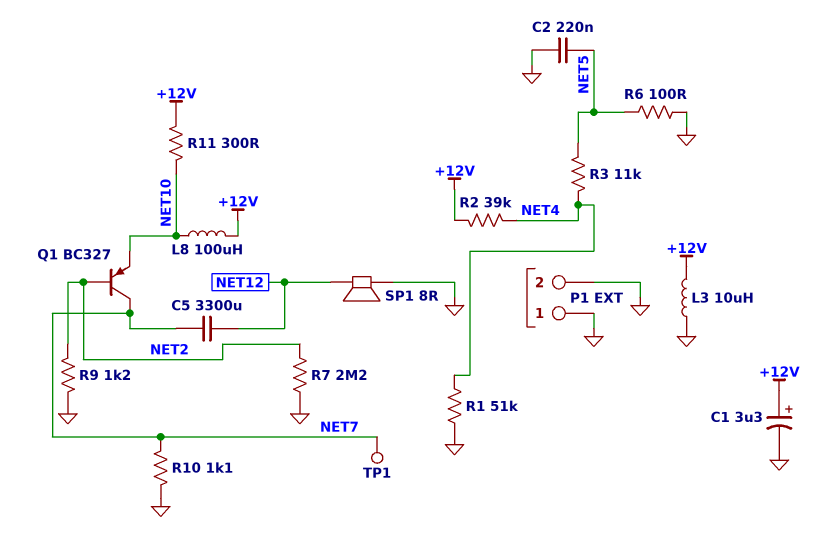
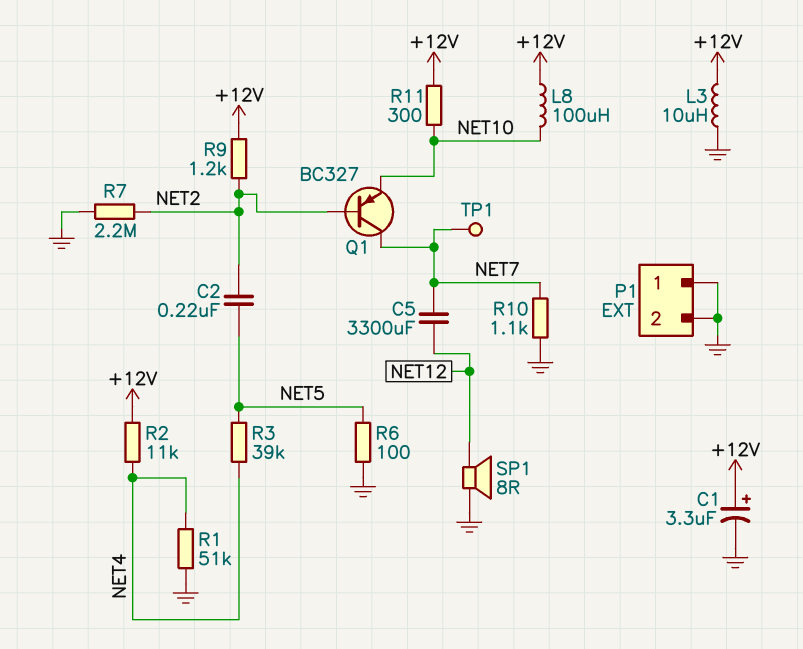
C2: 220nF (GND, NET5) -> 220nF (NET2, NET5)
R2: 39k (+12V, NET4) -> 11k (+12V, NET4)
R3: 11k (NET4, NET5) -> 39k (NET4, NET5)
R9: 1.2k (GND, NET2) -> 1.2k (+12V, NET2)

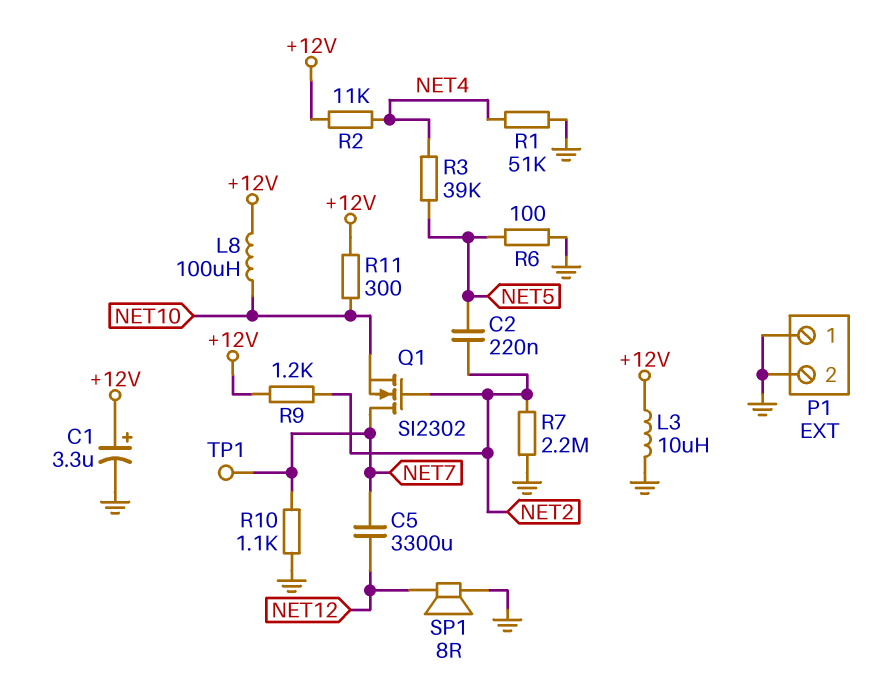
Q1: PNP BC327 (B NET2, C NET7, E NET10) -> NMOS SI2302 (G NET2, D NET7, S NET10)

